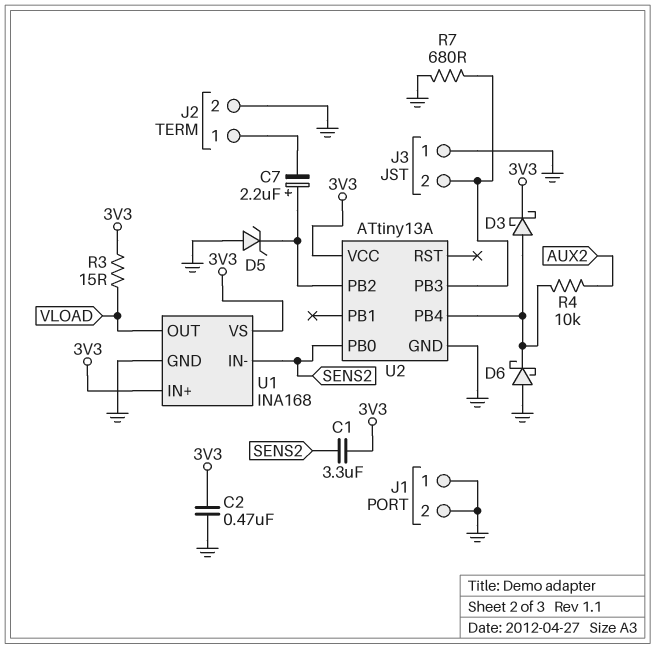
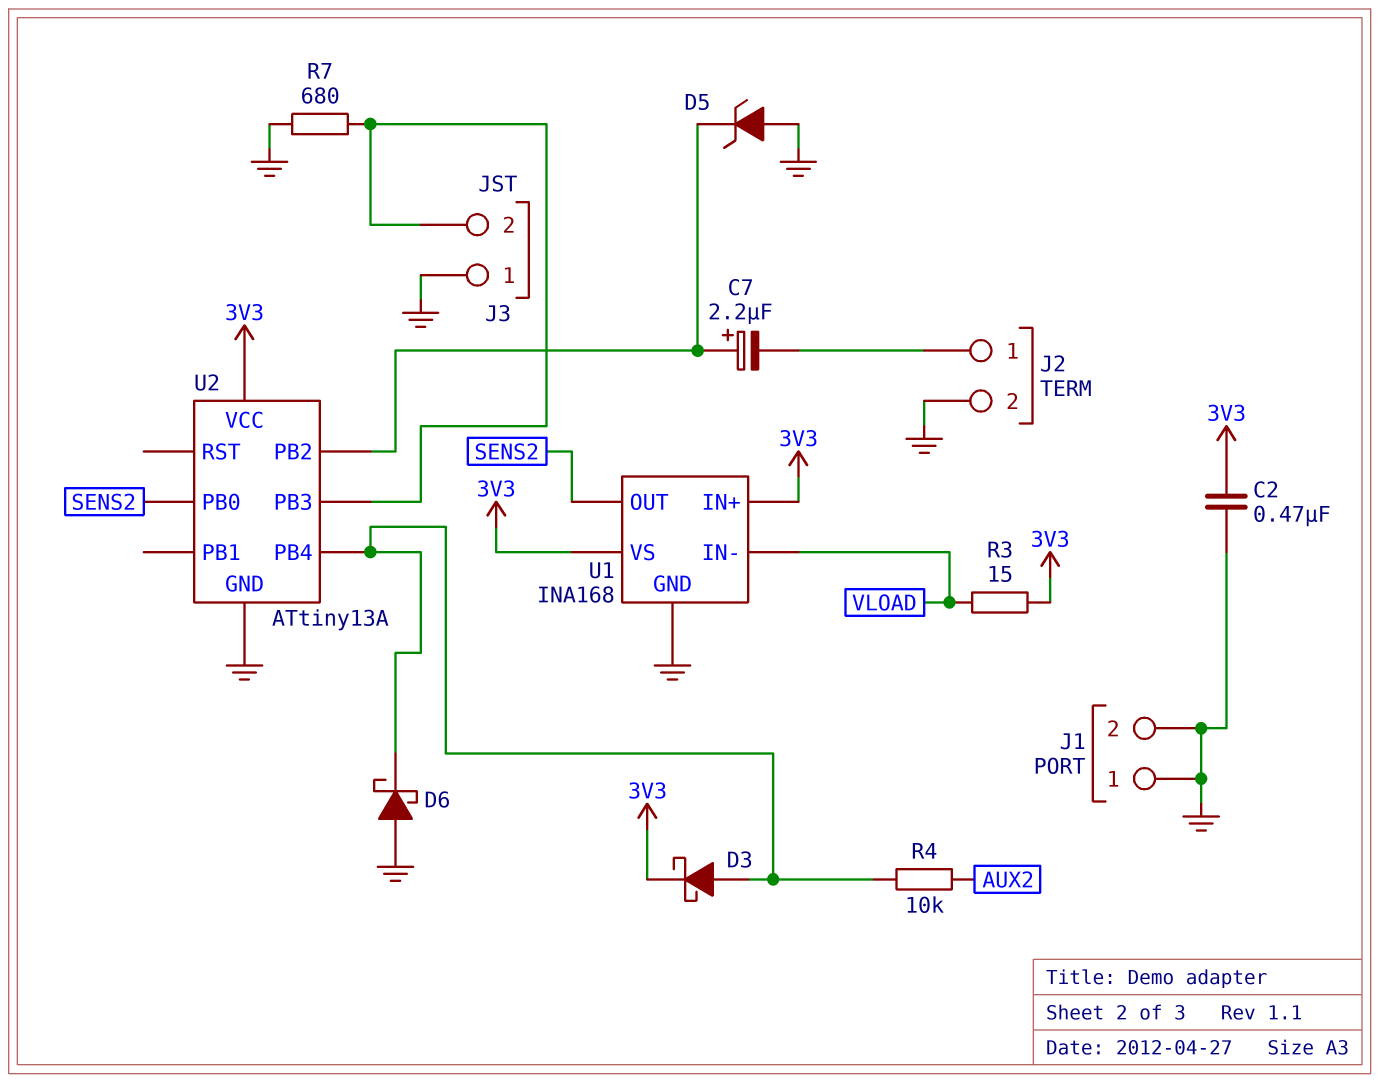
C1: 3.3uF (3V3, SENS2) -> none
U1 pin IN-: SENS2 -> VLOAD
U1 pin OUT: VLOAD -> SENS2

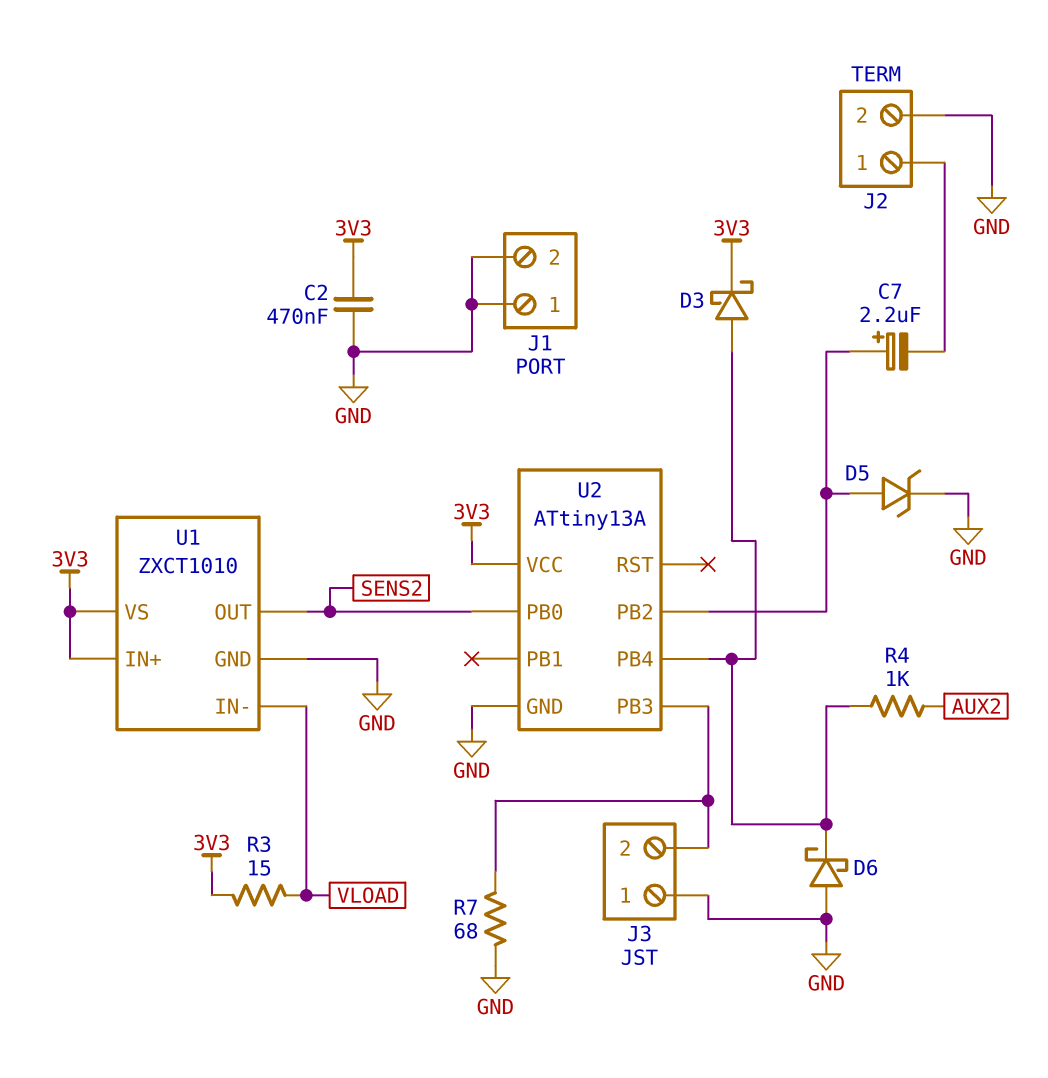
D5: zener (A GND, K U2/PB2) -> zener (A U2/PB2, K GND)
R4: 10k (AUX2, U2/PB4) -> 1k (AUX2, U2/PB4)
R7: 680 (GND, J3/2) -> 68 (GND, J3/2)
U1: INA168 -> ZXCT1010

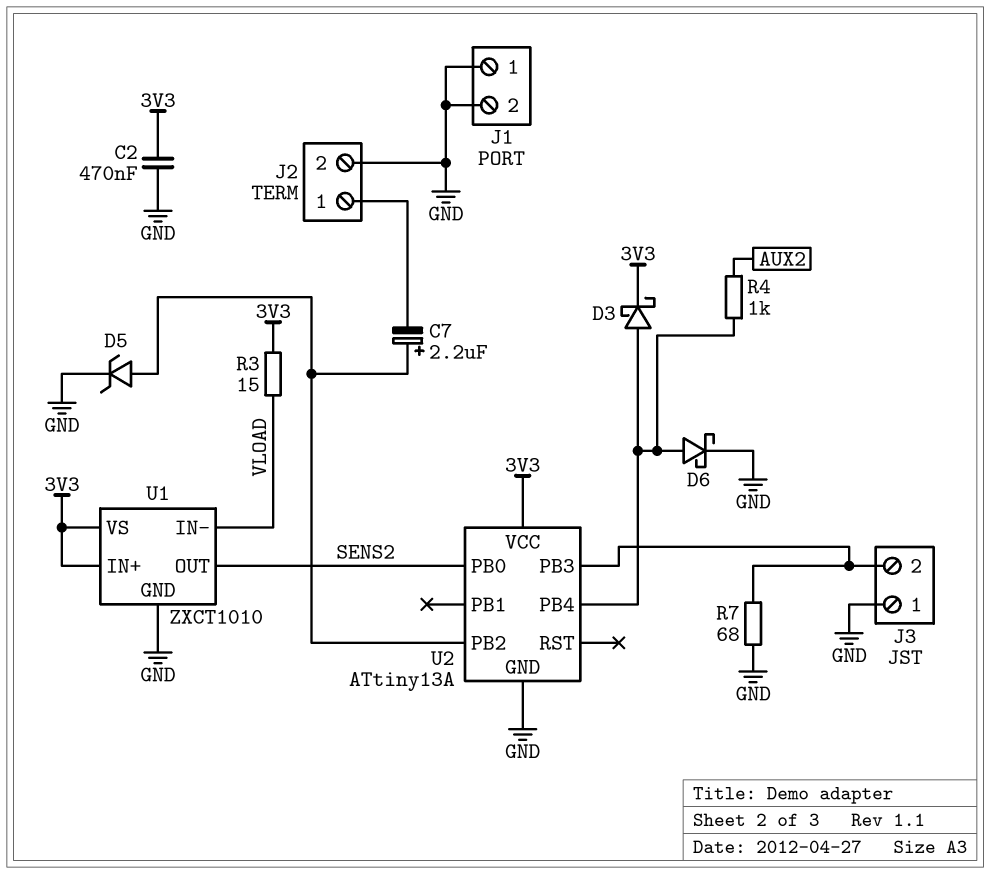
D6: schottky (A GND, K U2/PB4) -> schottky (A U2/PB4, K GND)

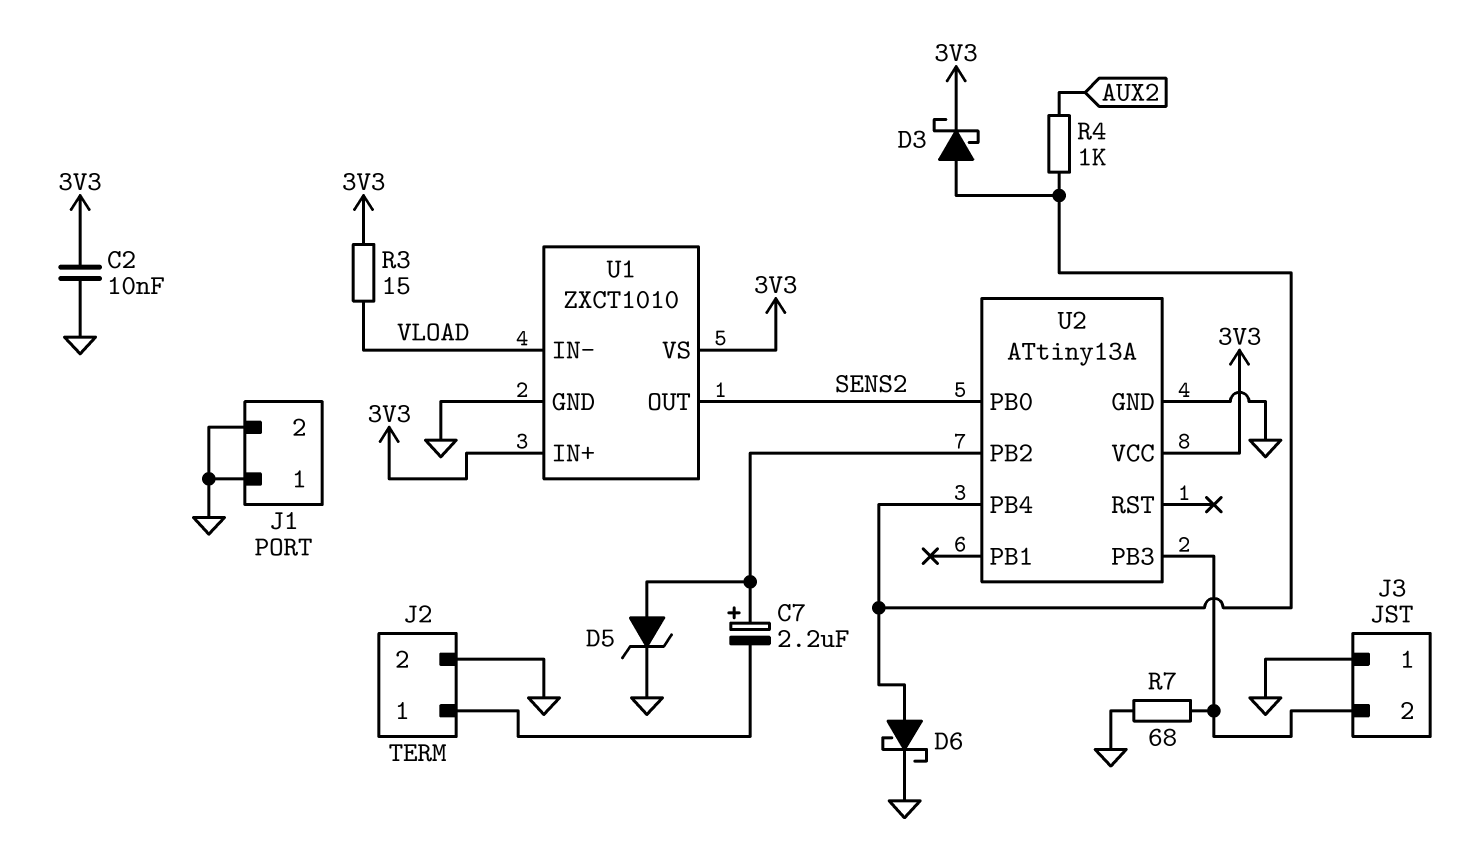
C2: 470nF (3V3, GND) -> 10nF (3V3, GND)

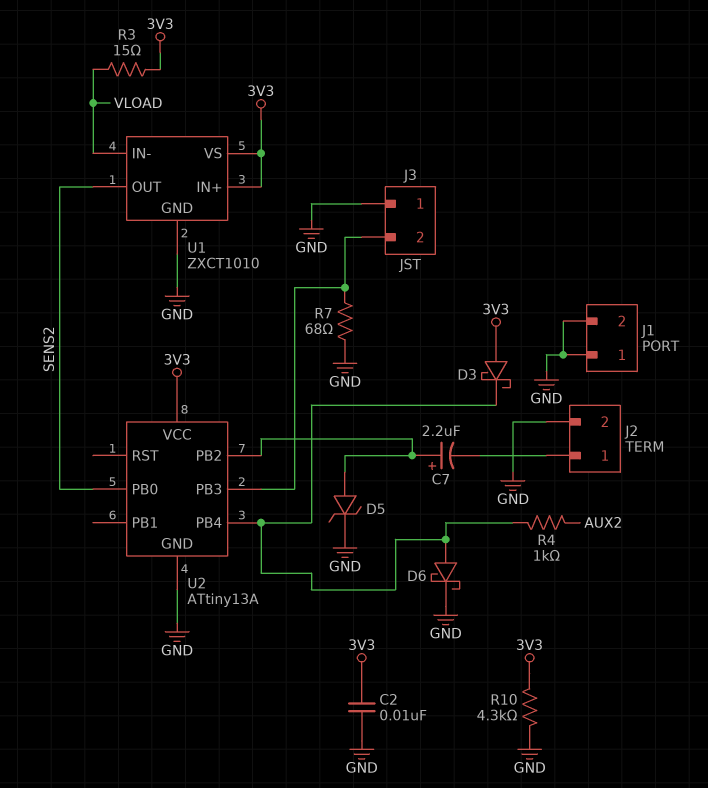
D3: schottky (A U2/PB4, K 3V3) -> schottky (A 3V3, K U2/PB4)
R10: none -> 4.3k (3V3, GND)

